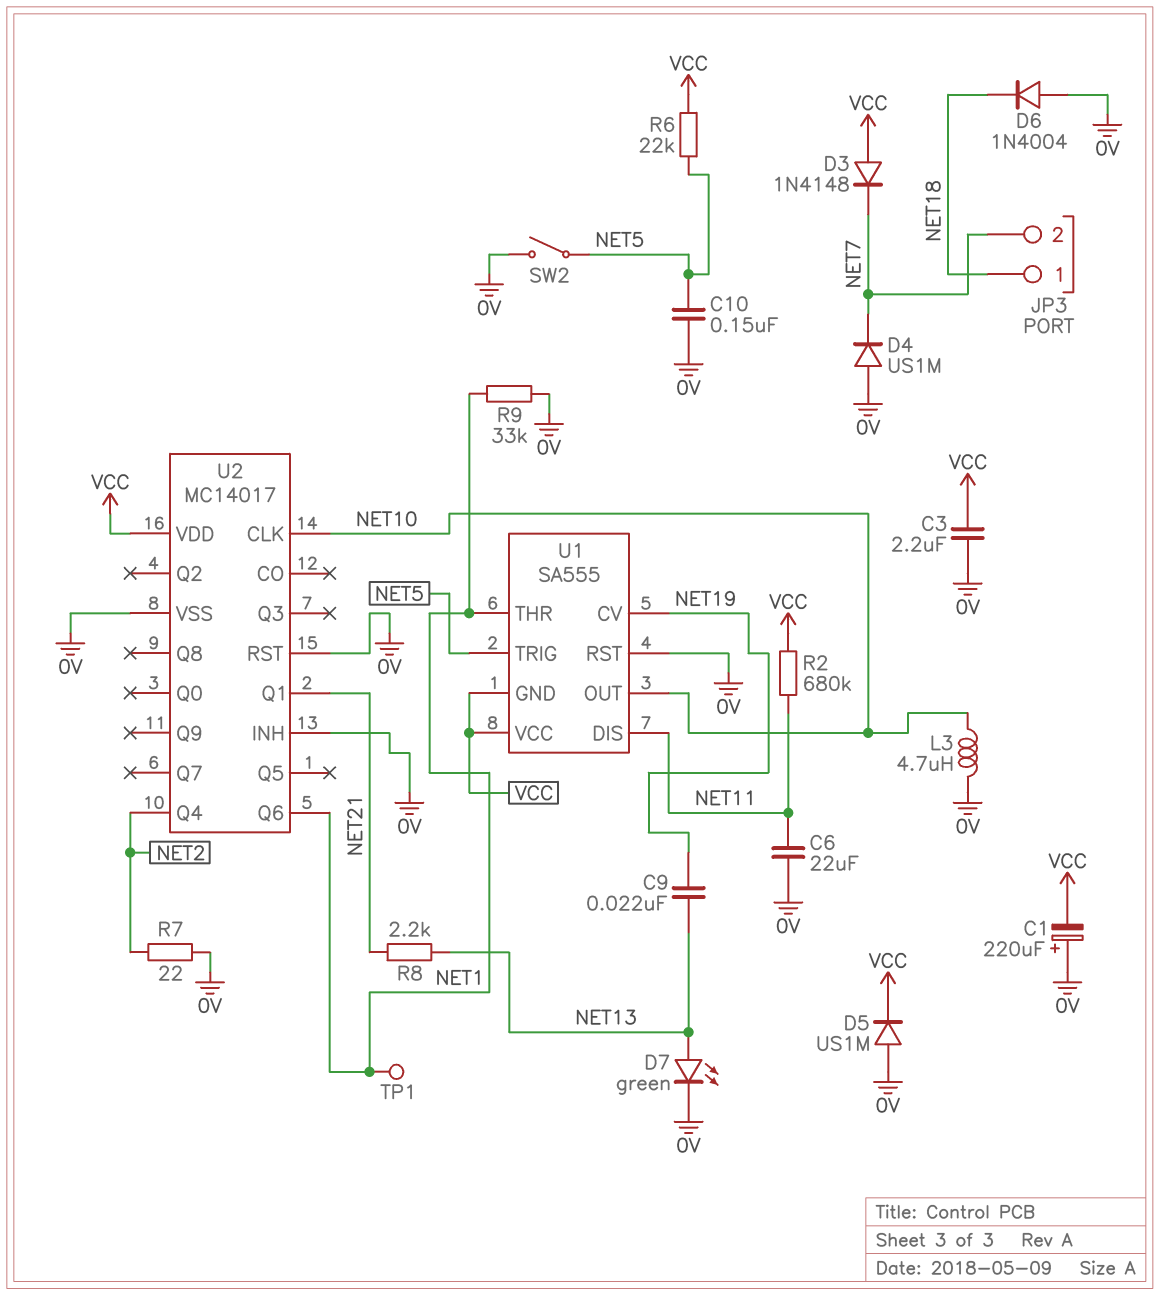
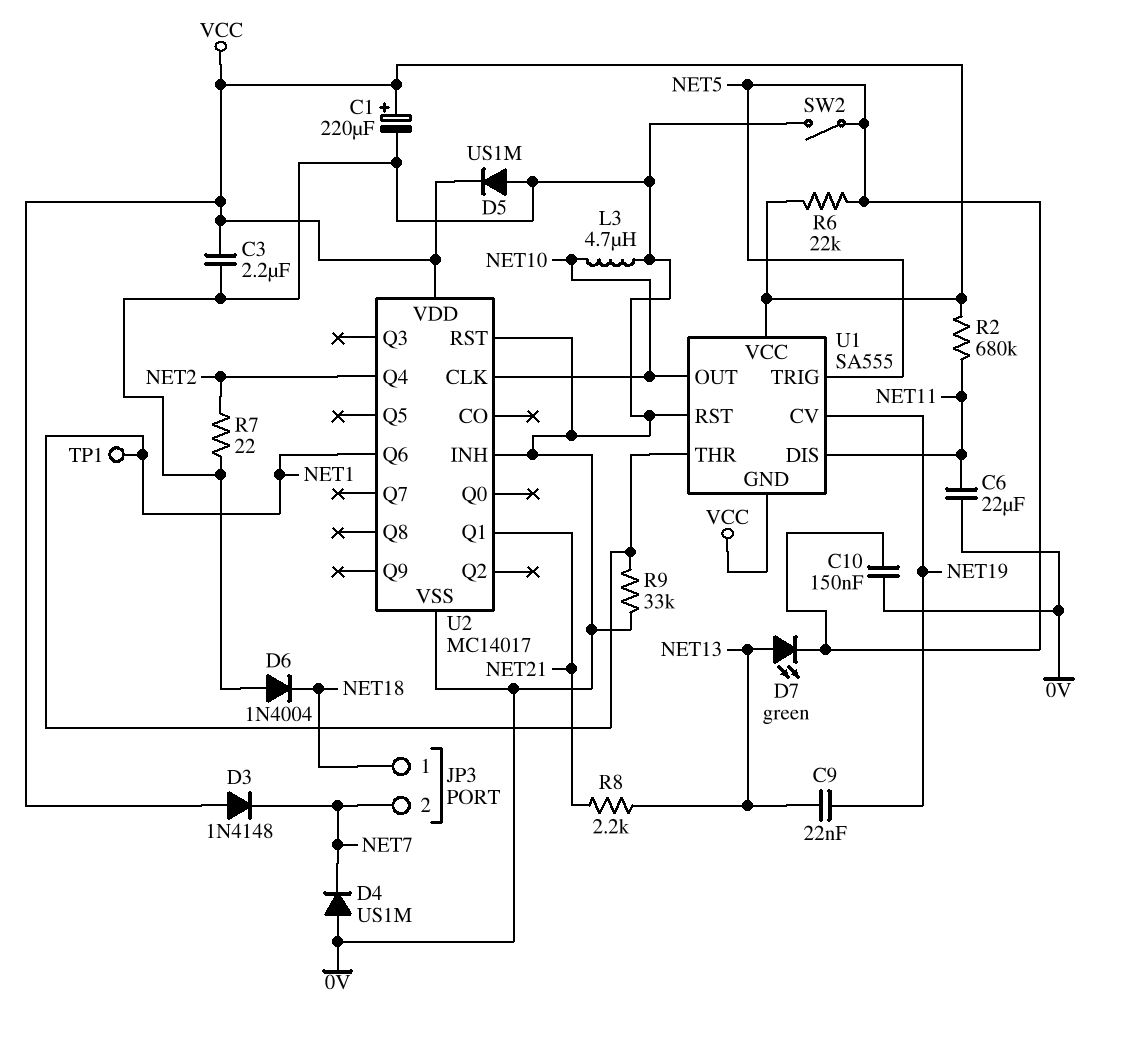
C1: 220uF (plus 0V, minus VCC) -> 220uF (plus VCC, minus 0V)
D7: LED green (A NET13, K 0V) -> LED green (A NET13, K NET5)

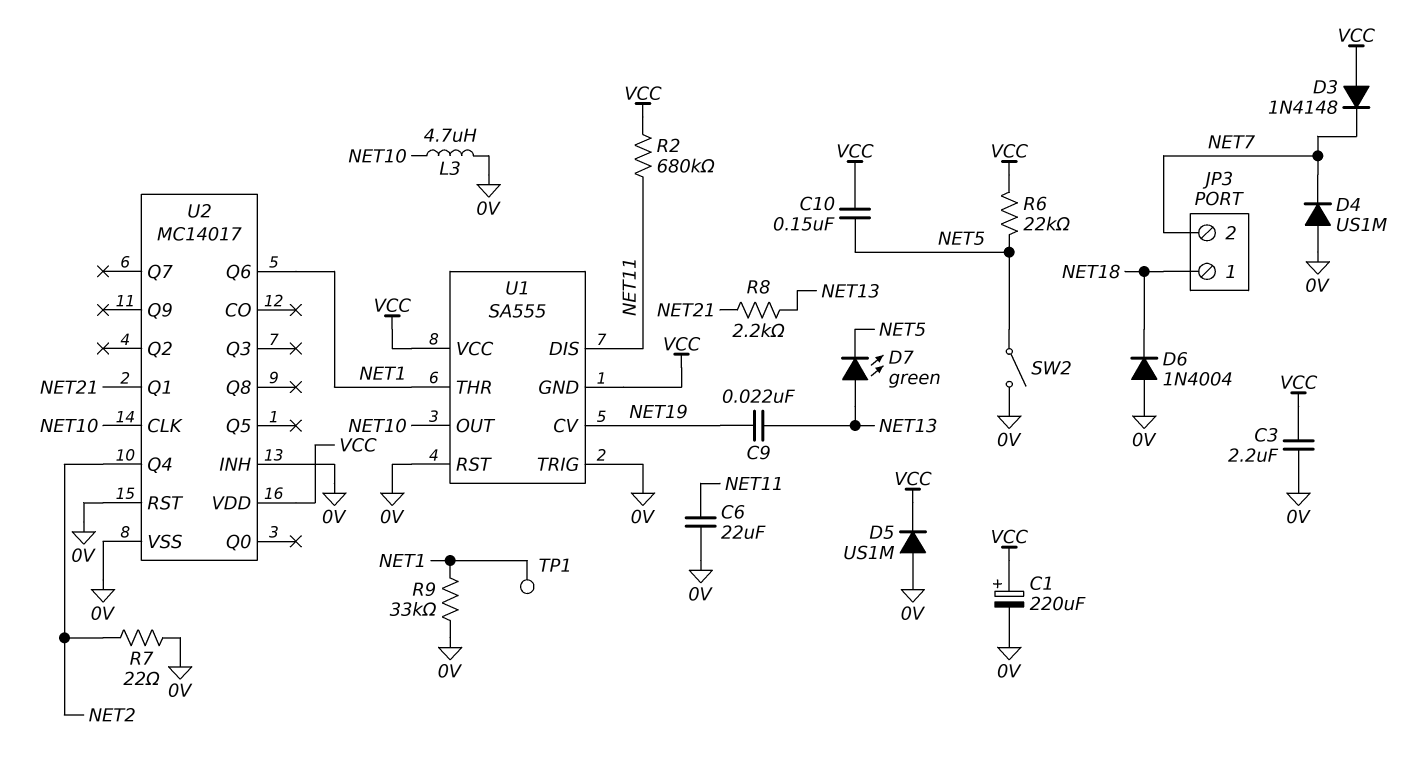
C10: 150nF (0V, NET5) -> 150nF (NET5, VCC)
U1 pin TRIG: NET5 -> 0V

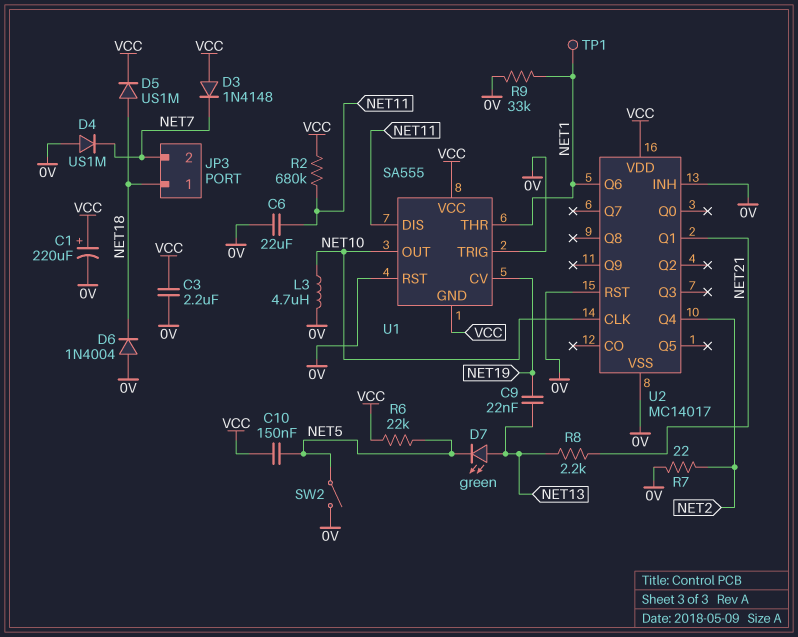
D5: diode US1M (A 0V, K VCC) -> diode US1M (A NET18, K VCC)

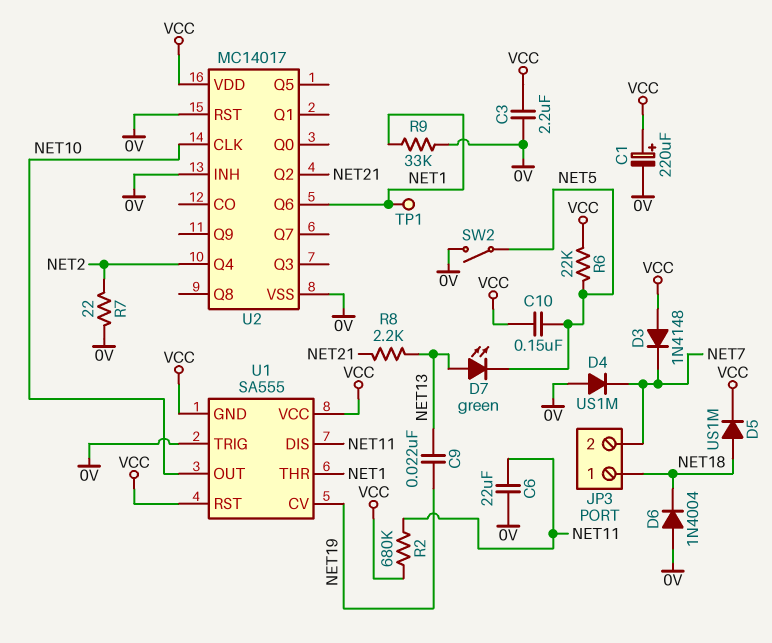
L3: 4.7uH (0V, NET10) -> none
U1 pin RST: 0V -> VCC
U2 pin Q1: NET21 -> none
U2 pin Q2: none -> NET21

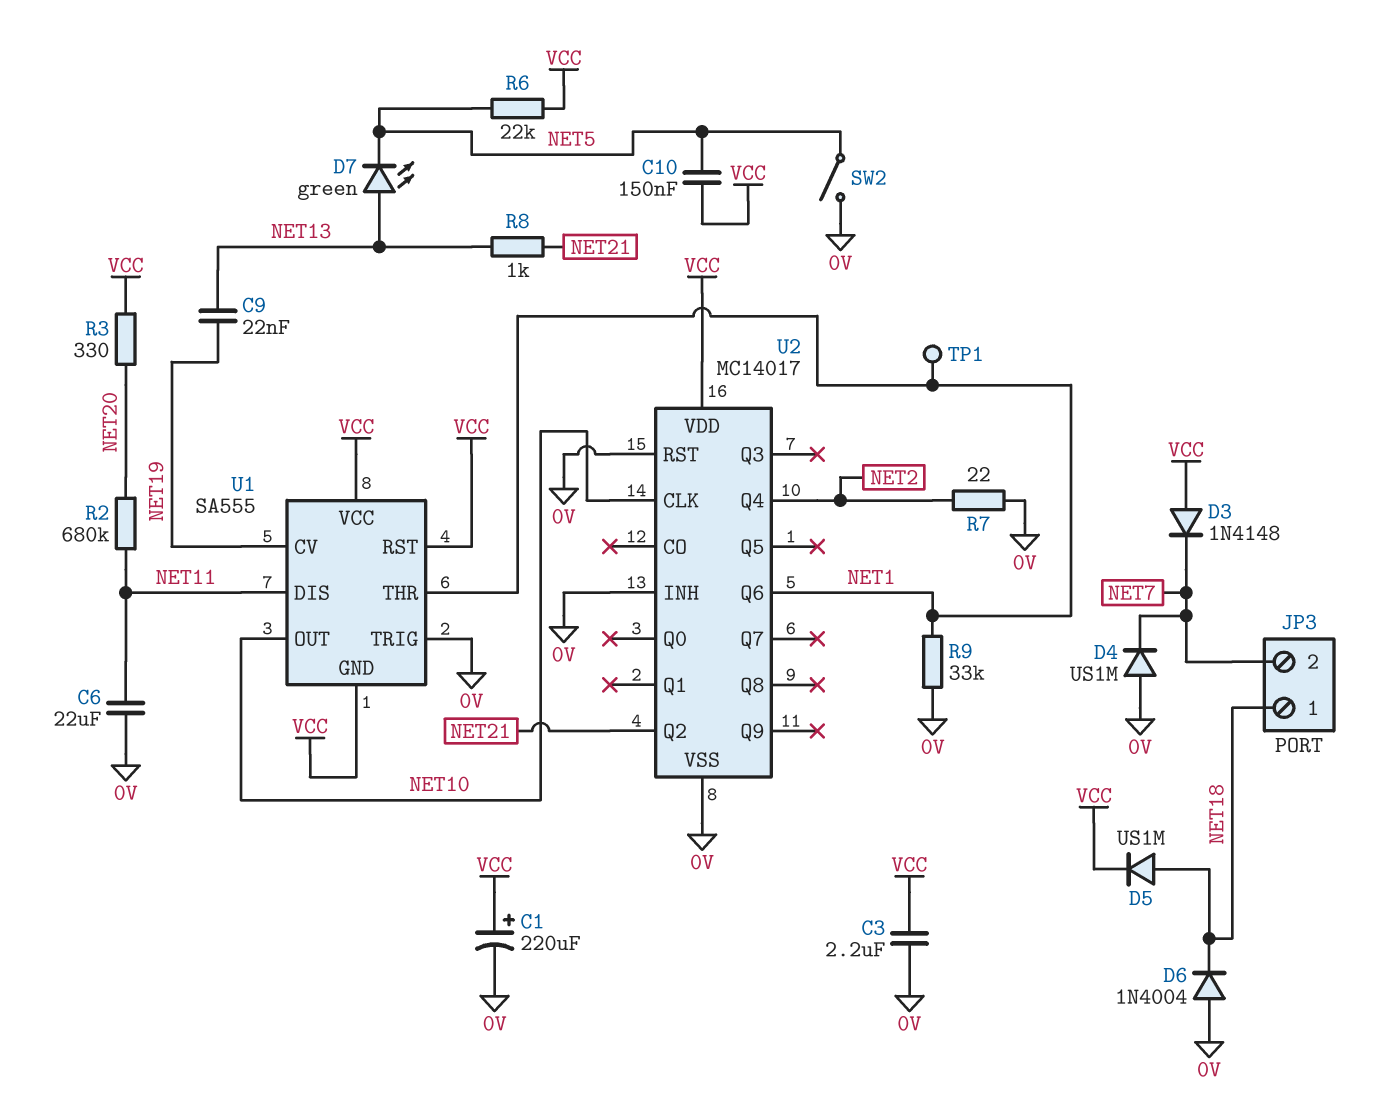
R2: 680k (NET11, VCC) -> 680k (NET11, NET20)
R3: none -> 330 (NET20, VCC)
R8: 2.2k (NET13, NET21) -> 1k (NET13, NET21)

